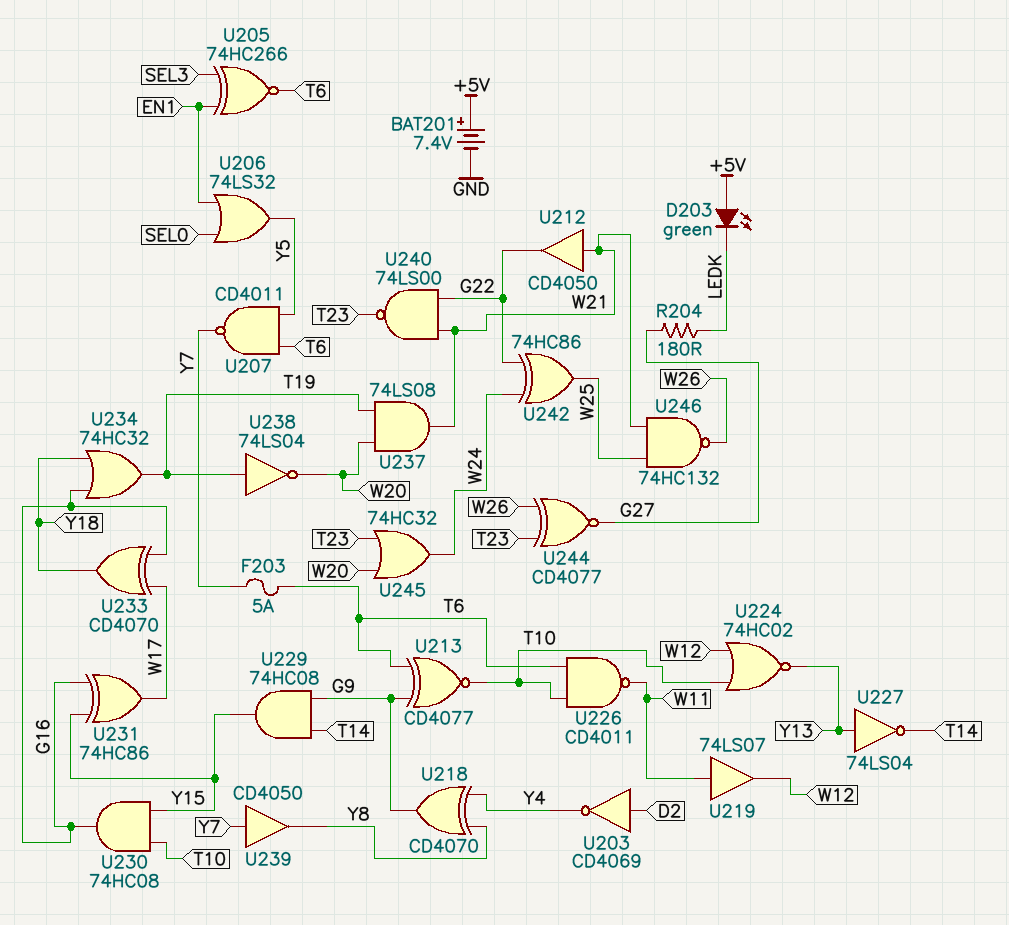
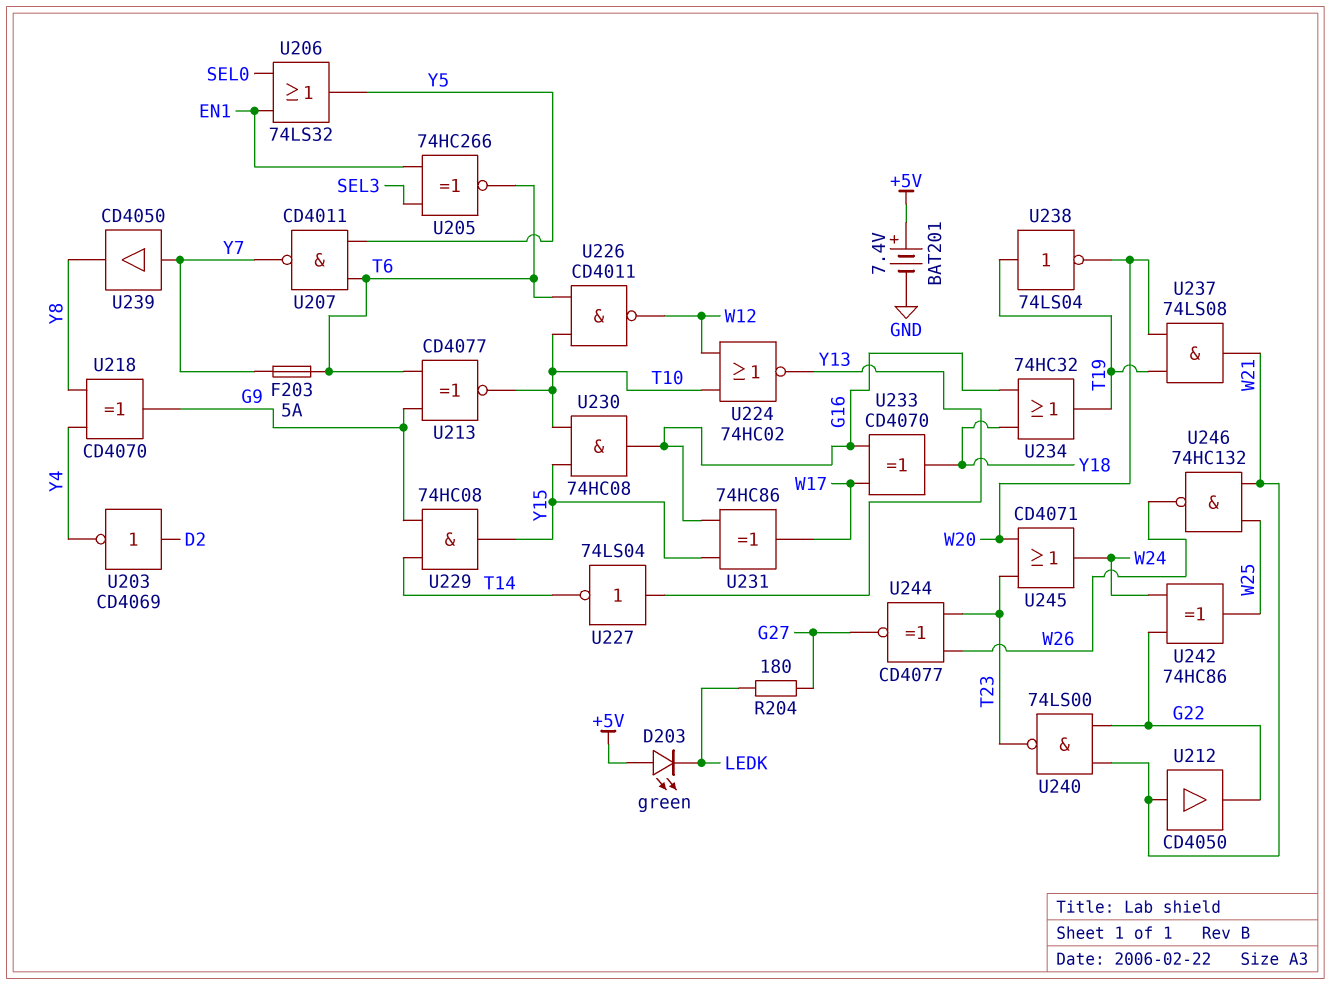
U219: buffer 74LS07 (in W11, out W12) -> none
U226: NAND CD4011 (in T6, in T10, out W11) -> NAND CD4011 (in T6, in T10, out W12)
U245: OR 74HC32 (in T23, in W20, out W24) -> OR CD4071 (in T23, in W20, out W24)

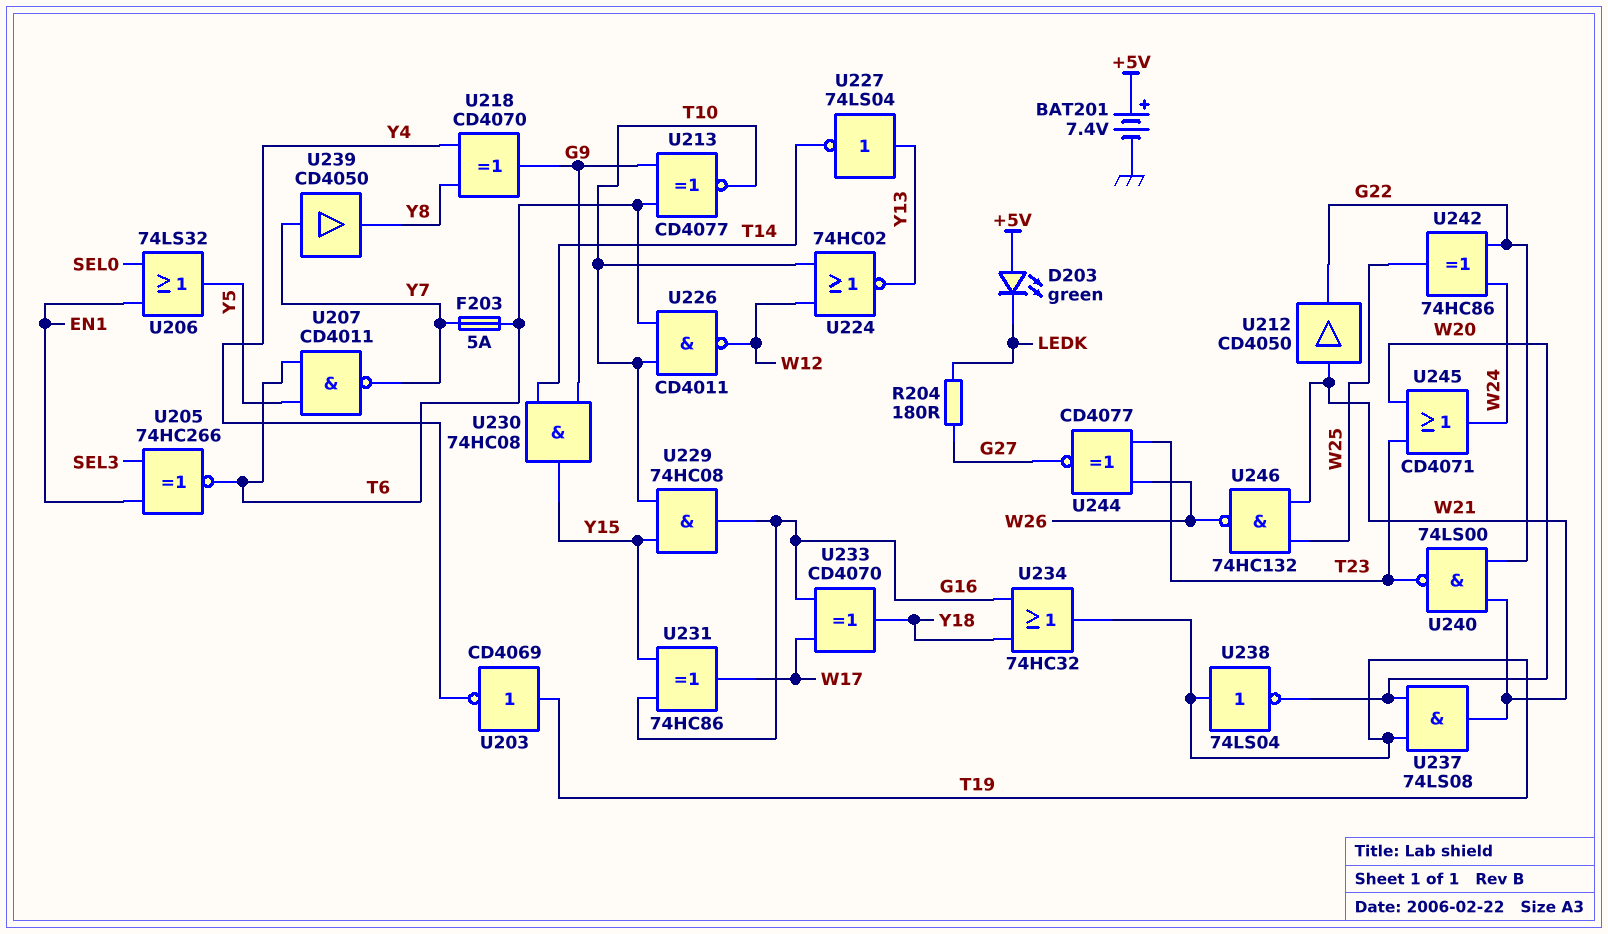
U203: NOT CD4069 (in D2, out Y4) -> NOT CD4069 (in T19, out Y4)
U229: AND 74HC08 (in G9, in T14, out Y15) -> AND 74HC08 (in T10, in Y15, out G16)
U230: AND 74HC08 (in T10, in Y15, out G16) -> AND 74HC08 (in G9, in T14, out Y15)

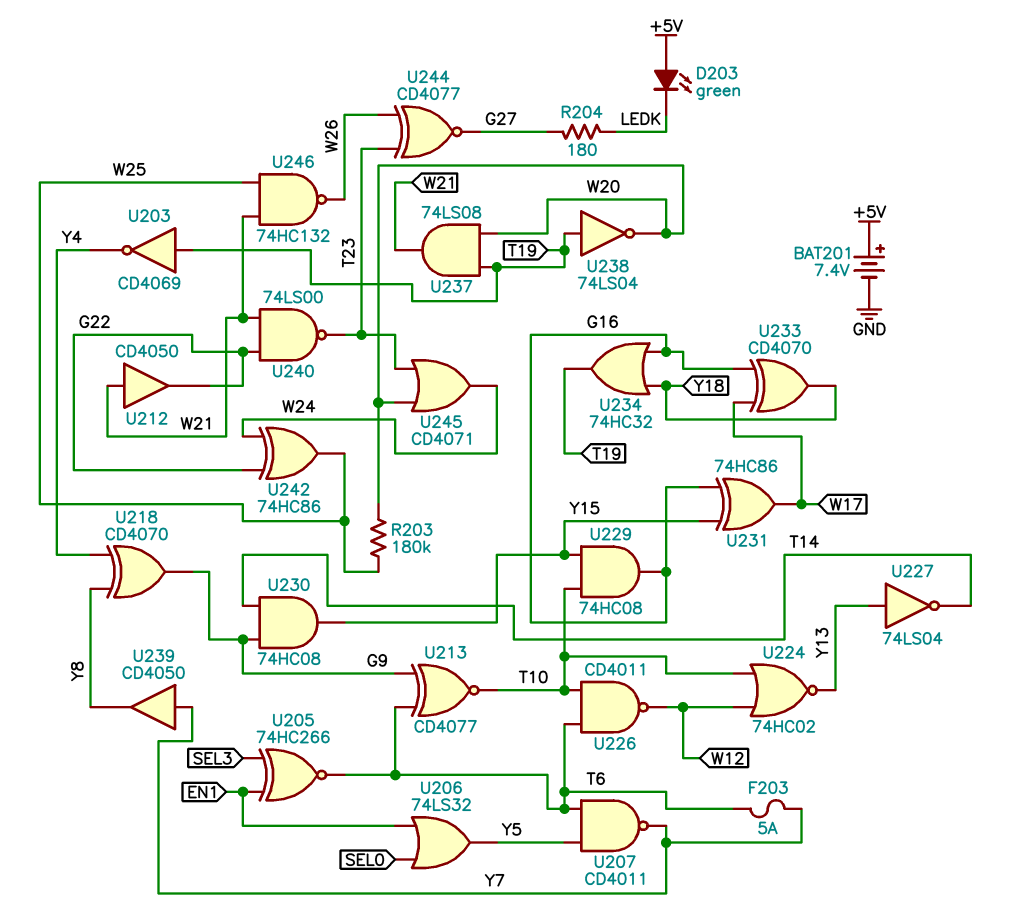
R203: none -> 180k (W20, W25)

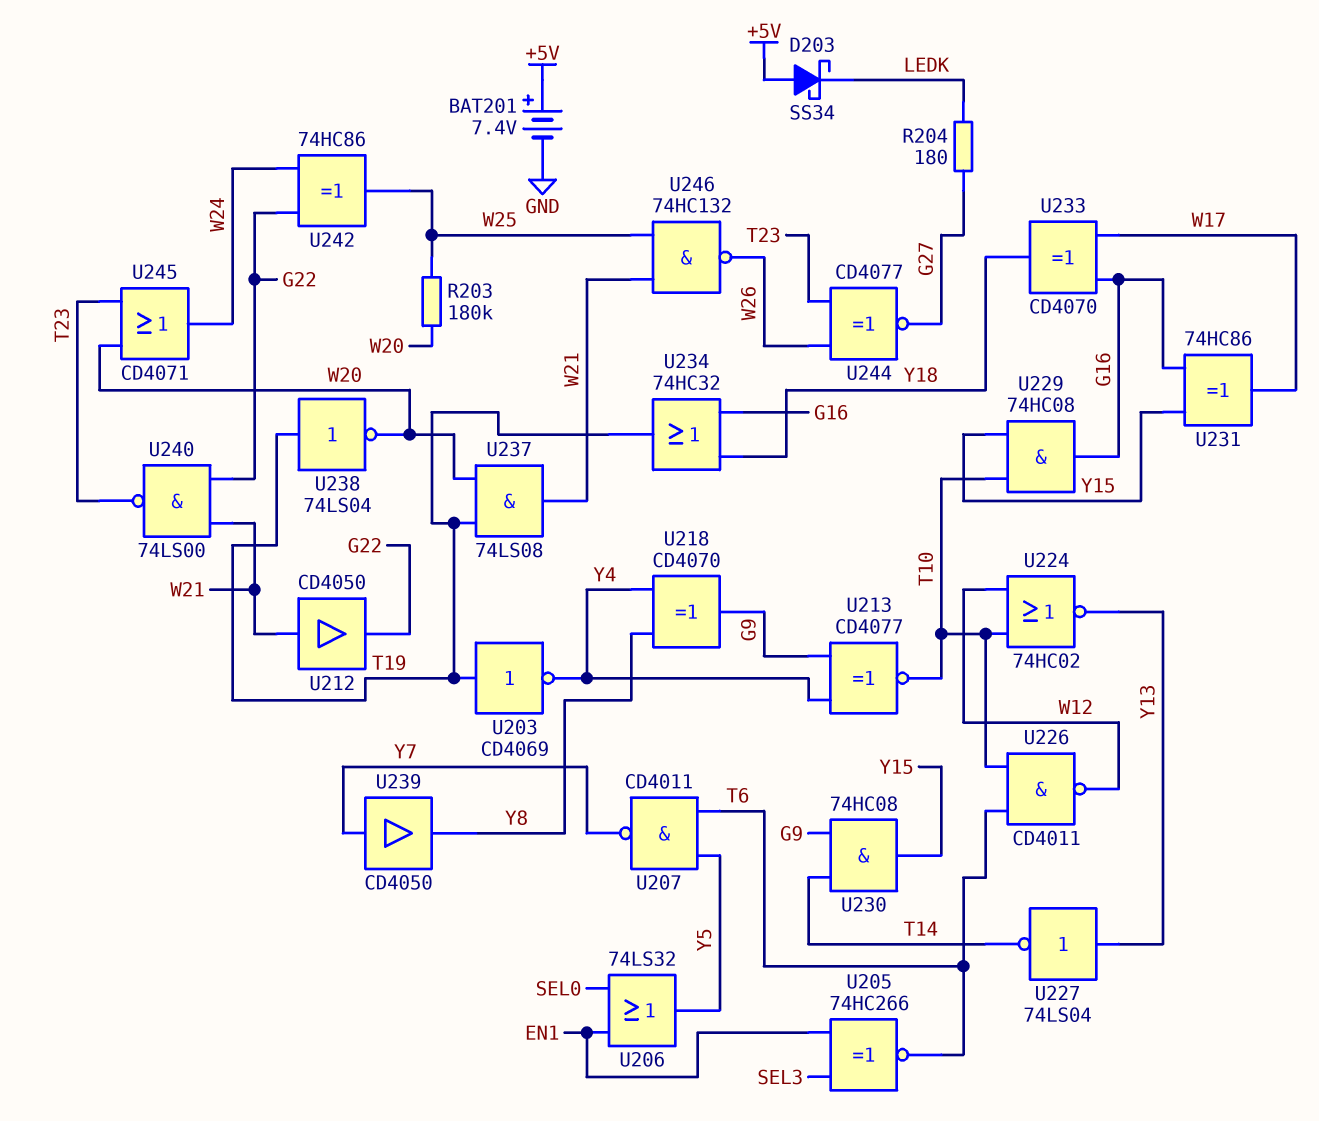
D203: LED green (A +5V, K LEDK) -> schottky SS34 (A +5V, K LEDK)
F203: 5A (T6, Y7) -> none
U213: XNOR CD4077 (in G9, in T6, out T10) -> XNOR CD4077 (in G9, in Y4, out T10)

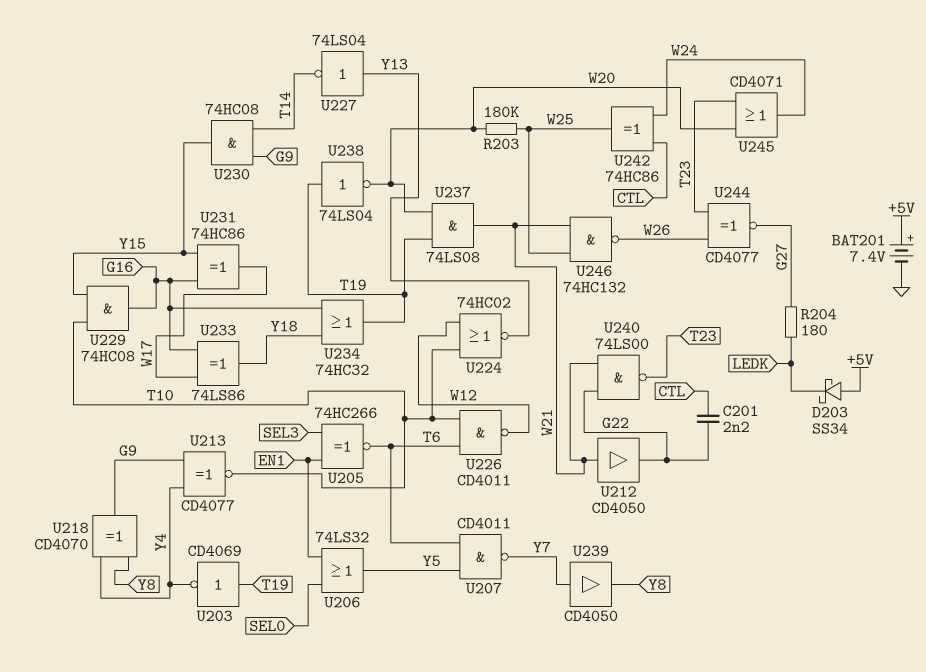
C201: none -> 2.2nF (CTL, G22)
U233: XOR CD4070 (in G16, in W17, out Y18) -> XOR 74LS86 (in G16, in W17, out Y18)
U242: XOR 74HC86 (in G22, in W24, out W25) -> XOR 74HC86 (in CTL, in W24, out W25)

